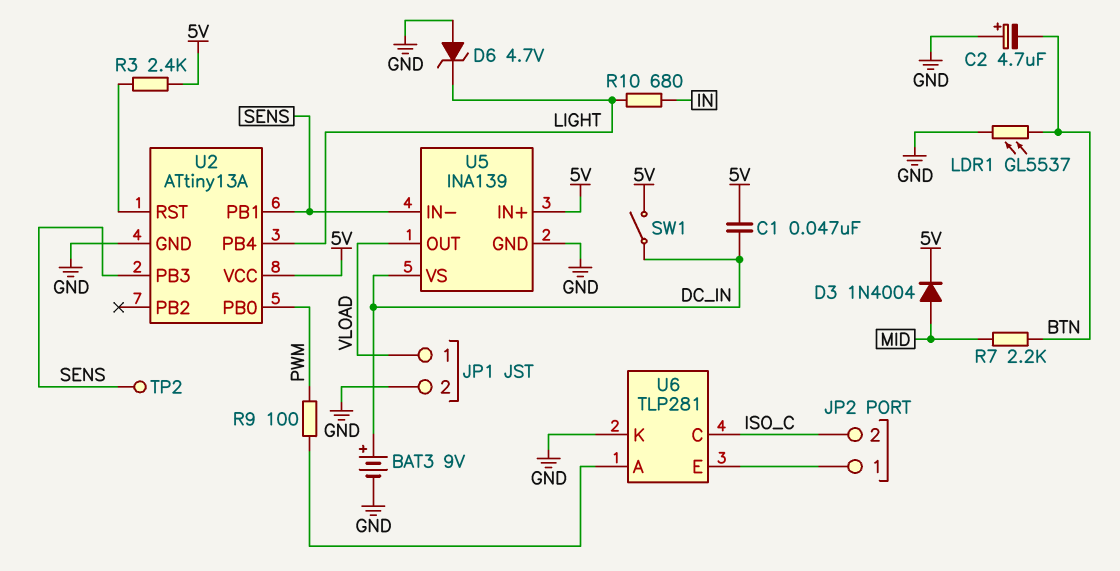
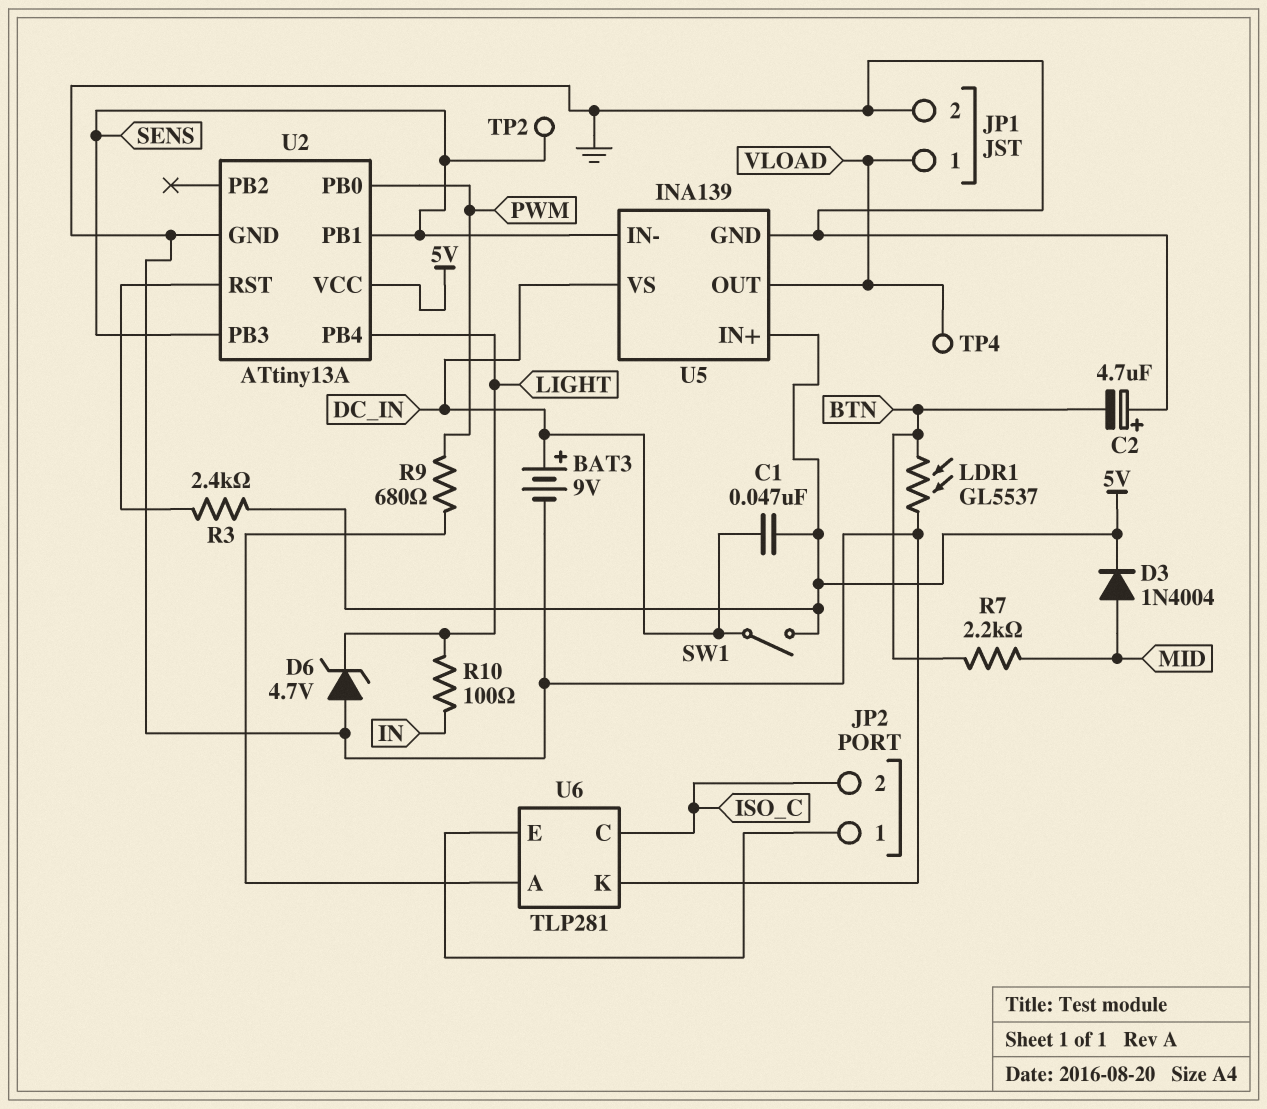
R9: 100 (PWM, U6/A) -> 680 (PWM, U6/A)
R10: 680 (IN, LIGHT) -> 100 (IN, LIGHT)
TP4: none -> test point (VLOAD)

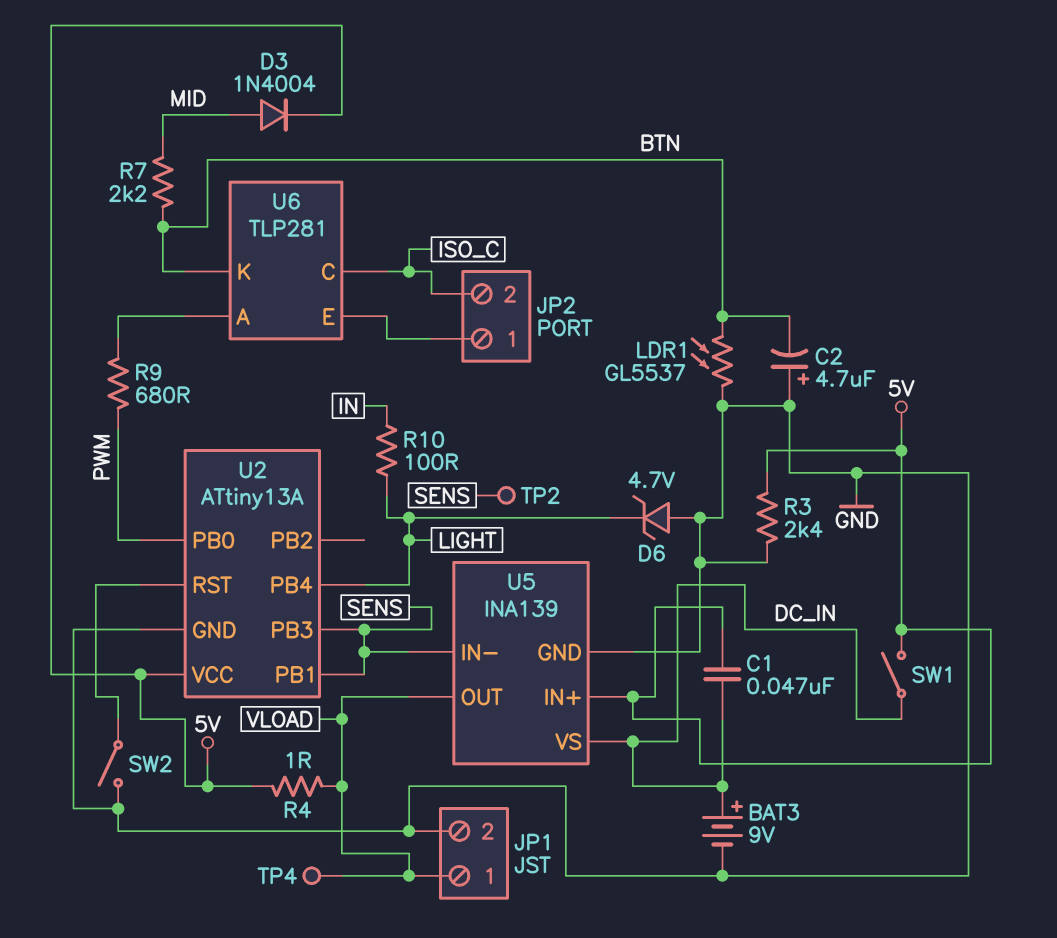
R3: 2.4k (5V, U2/RST) -> 2.4k (5V, GND)
R4: none -> 1 (5V, VLOAD)
SW2: none -> switch (GND, U2/RST)
U6 pin K: GND -> BTN

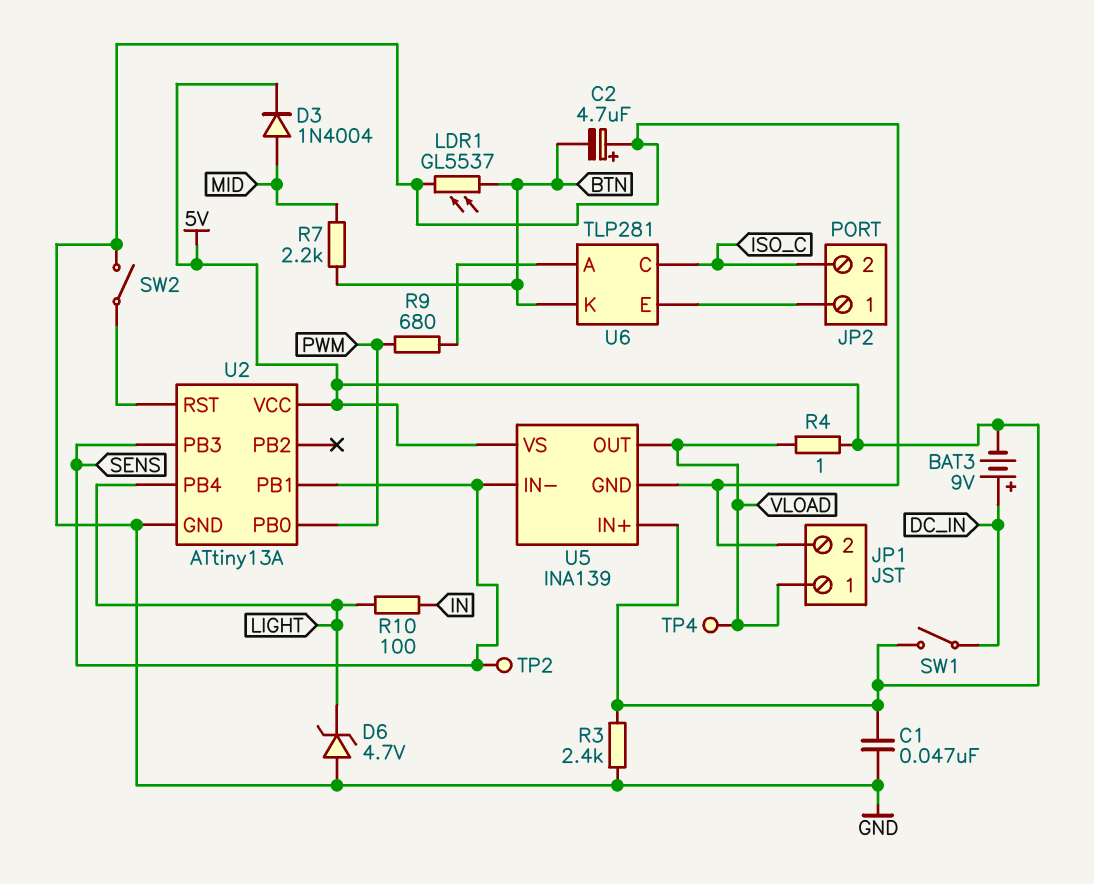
BAT3: 9V (plus DC_IN, minus GND) -> 9V (plus DC_IN, minus 5V)
C1: 47nF (5V, DC_IN) -> 47nF (5V, GND)
U5 pin VS: DC_IN -> 5V

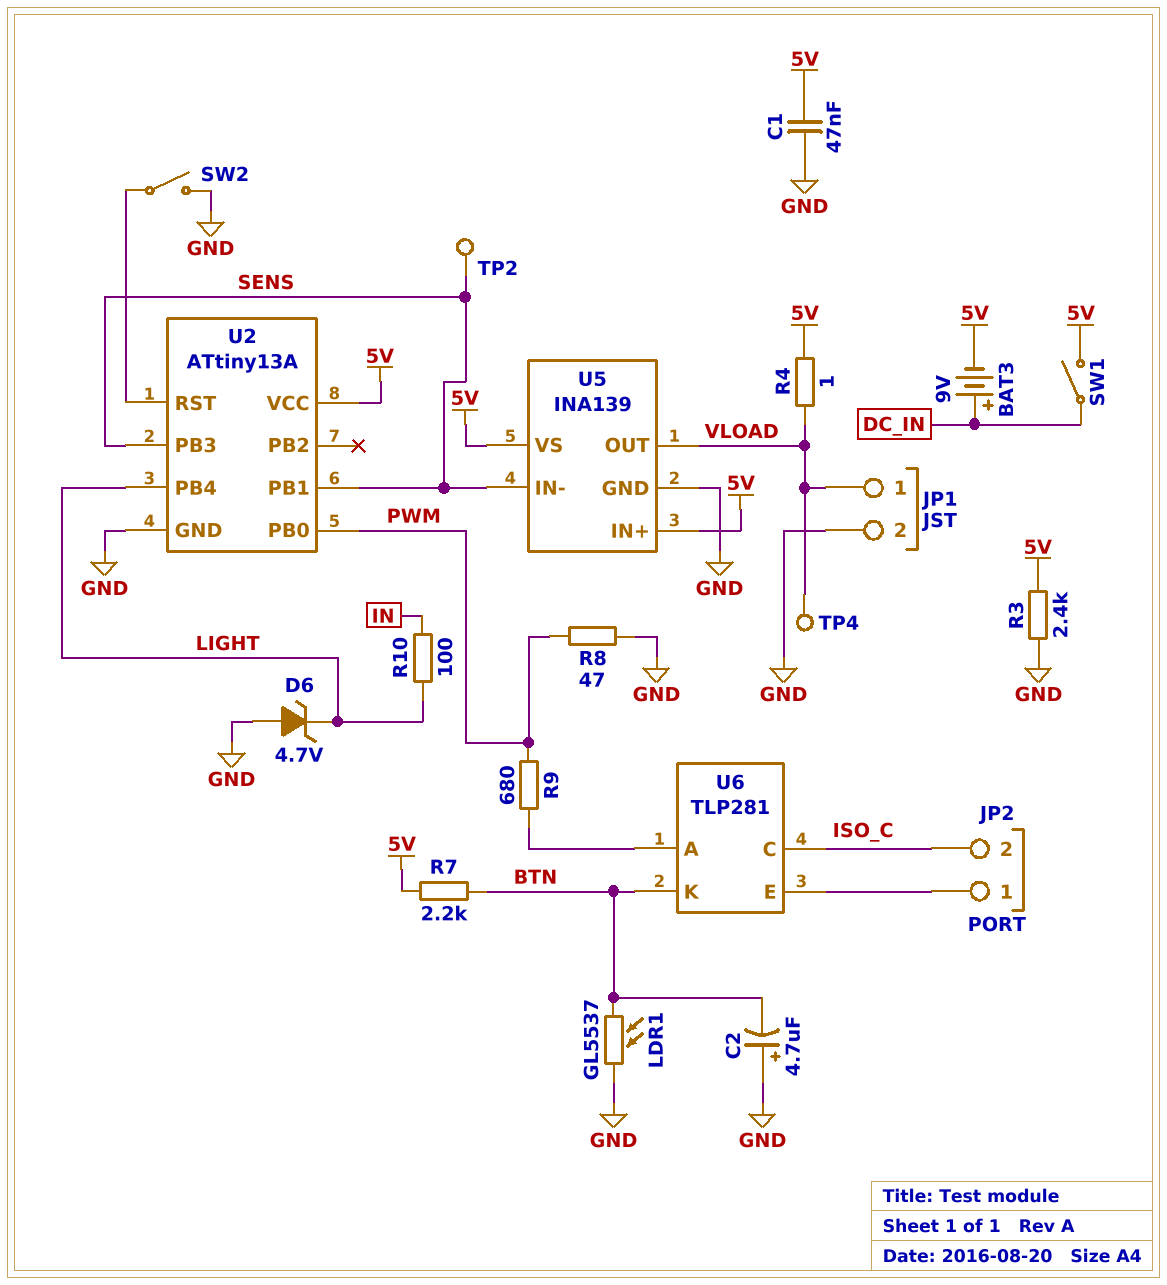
D3: diode 1N4004 (A MID, K 5V) -> none
R7: 2.2k (BTN, MID) -> 2.2k (5V, BTN)
R8: none -> 47 (GND, PWM)

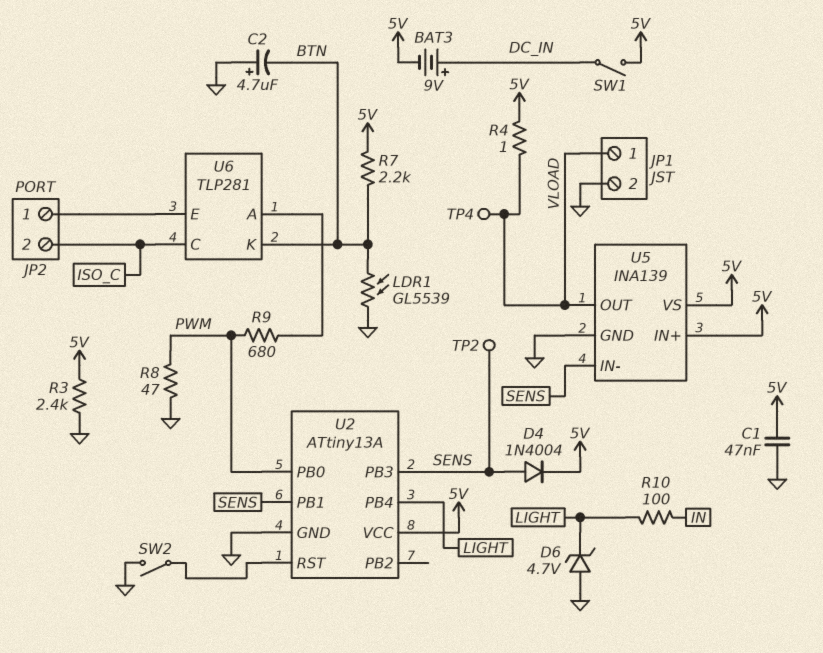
D4: none -> diode 1N4004 (A SENS, K 5V)
LDR1: GL5537 (BTN, GND) -> GL5539 (BTN, GND)

